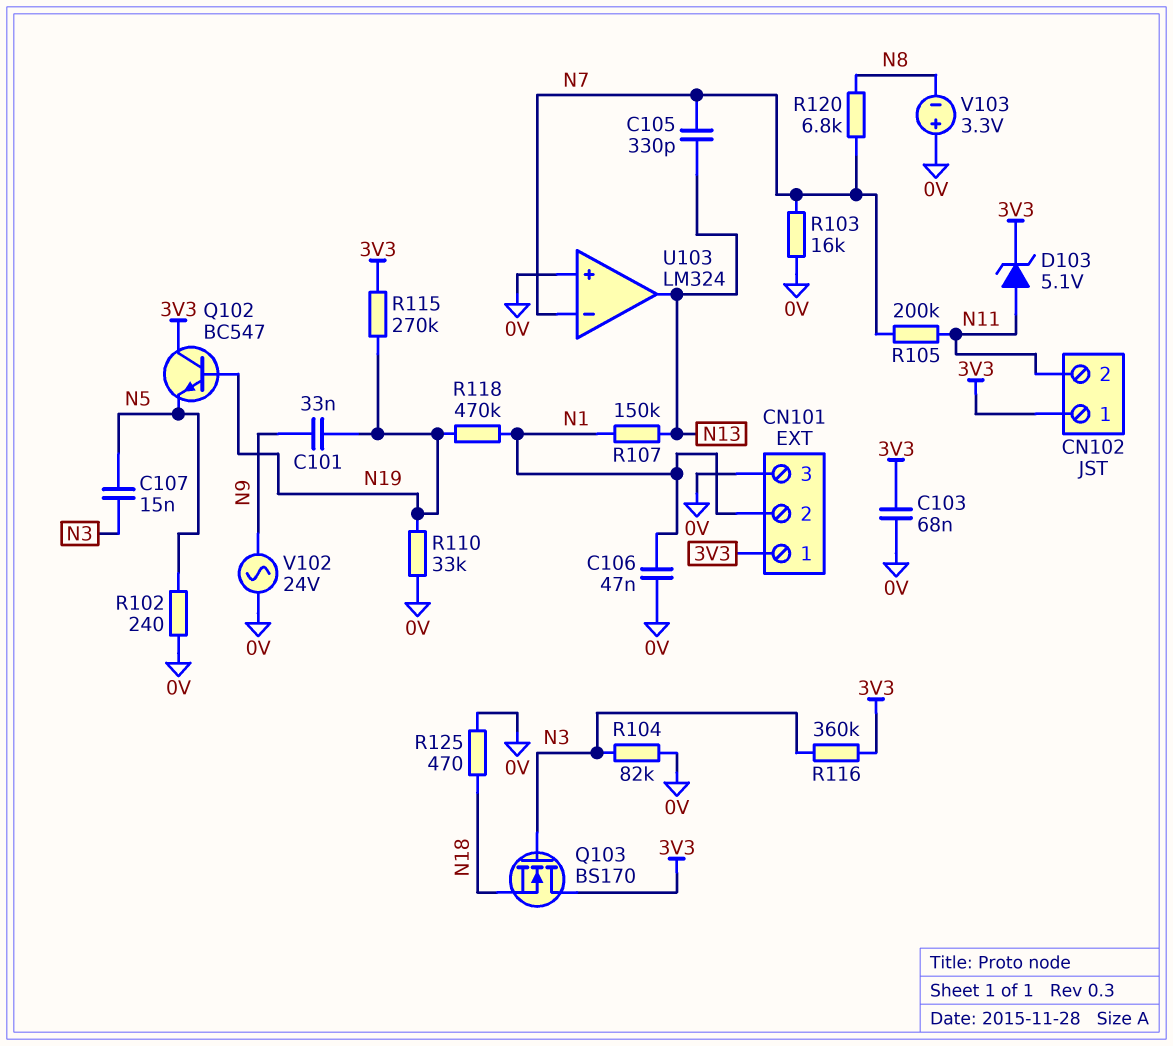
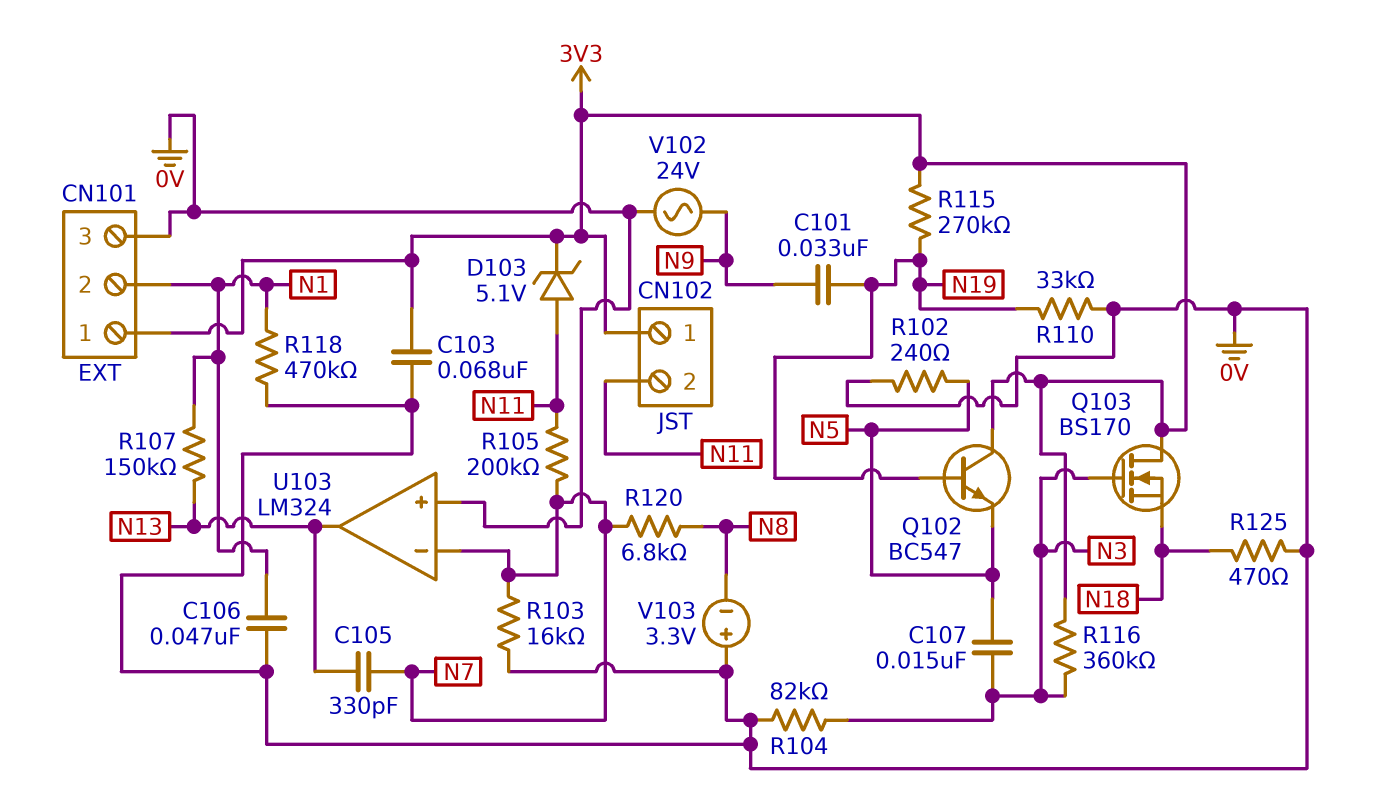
R118: 470k (N1, N19) -> 470k (0V, N1)

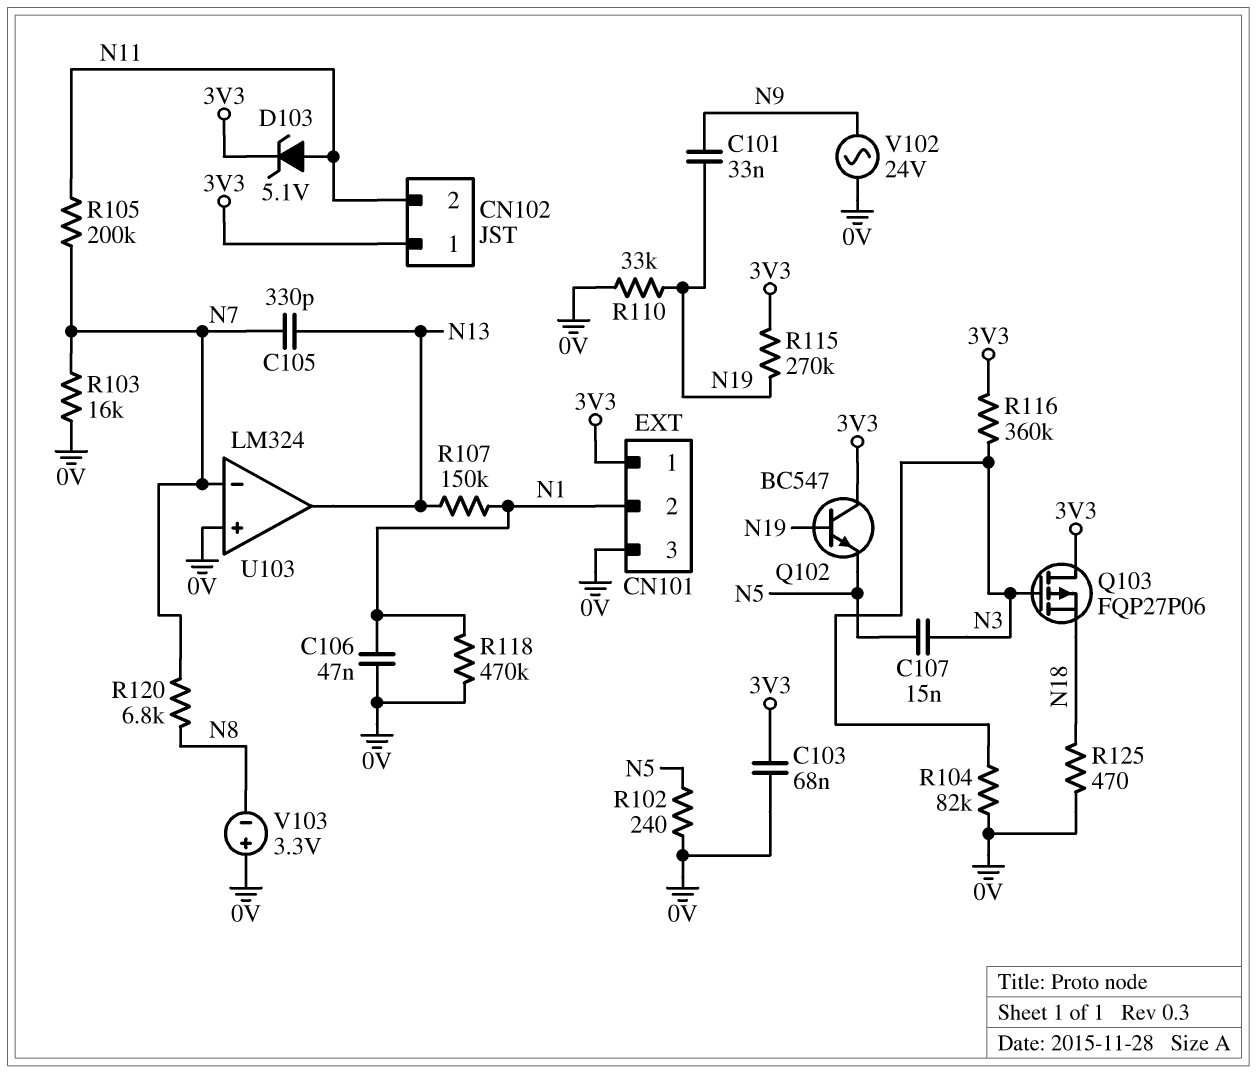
Q103: NMOS BS170 (G N3, D 3V3, S N18) -> PMOS FQP27P06 (G N3, D 3V3, S N18)

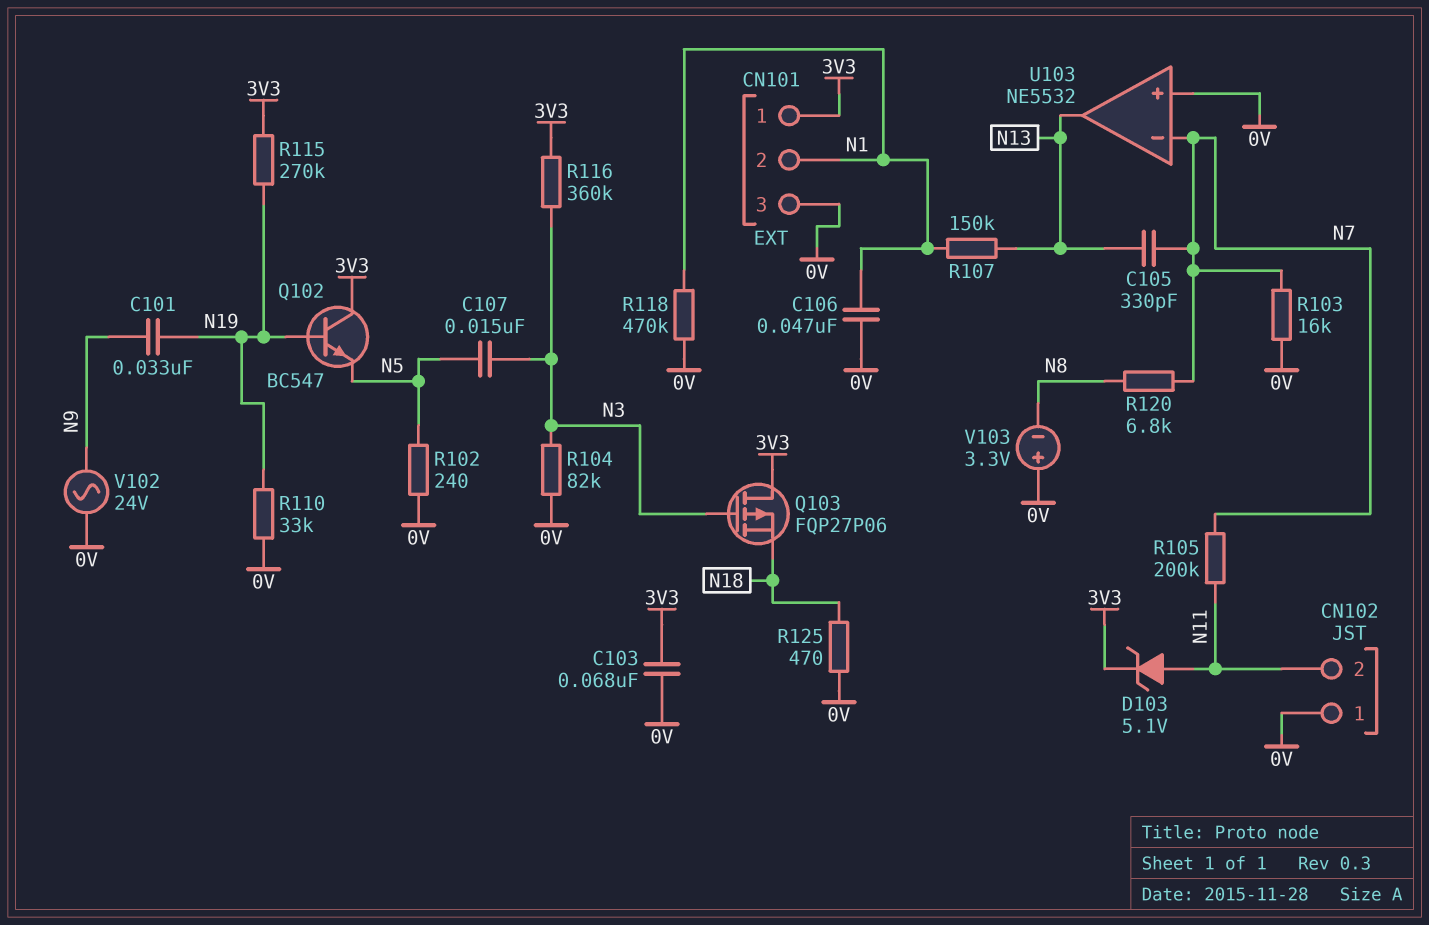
CN102 pin 1: 3V3 -> 0V
U103: LM324 -> NE5532

